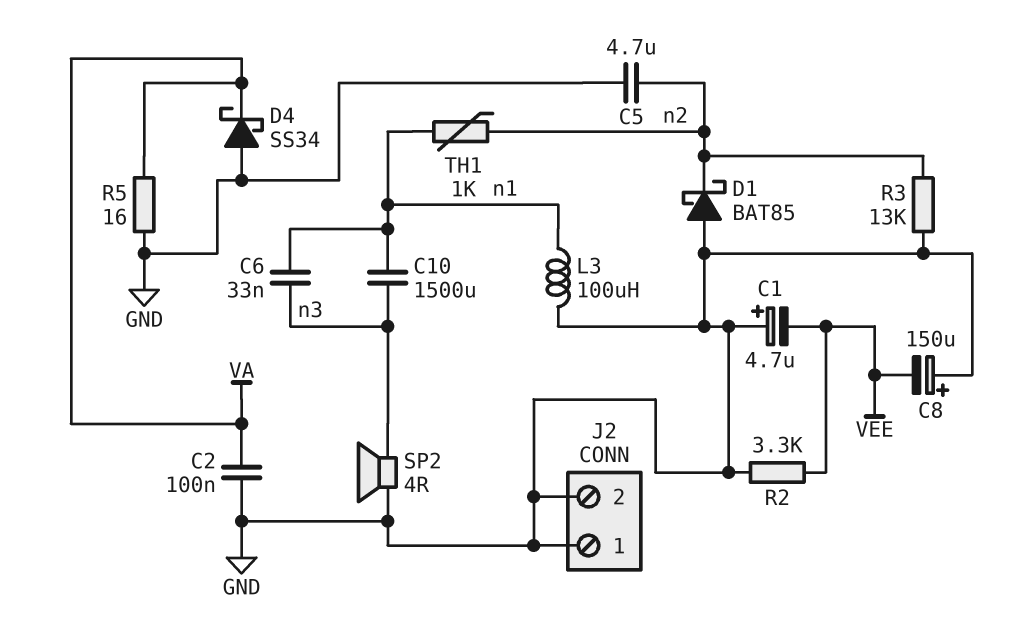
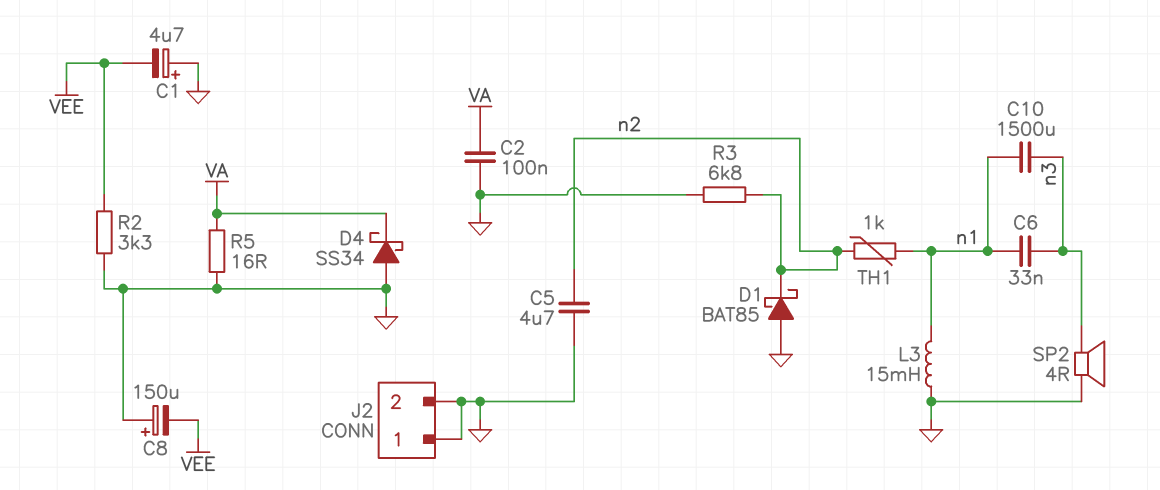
L3: 100uH (GND, n1) -> 15mH (GND, n1)
R3: 13k (GND, n2) -> 6.8k (GND, n2)

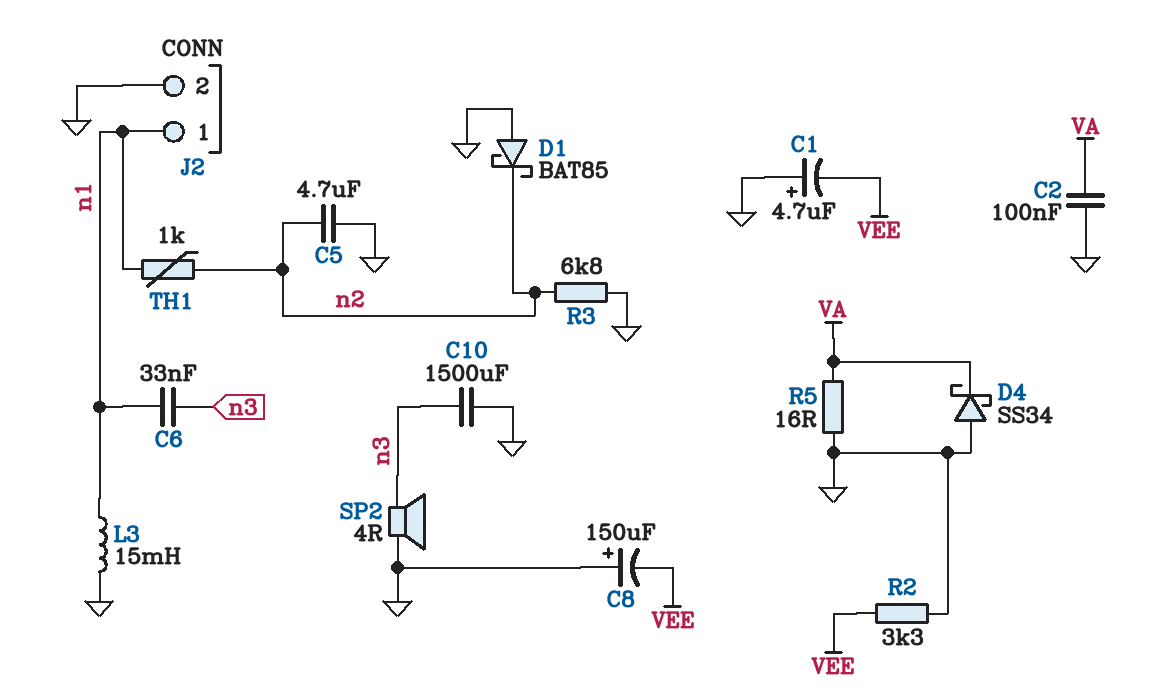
C10: 1500uF (n1, n3) -> 1500uF (GND, n3)
J2 pin 1: GND -> n1

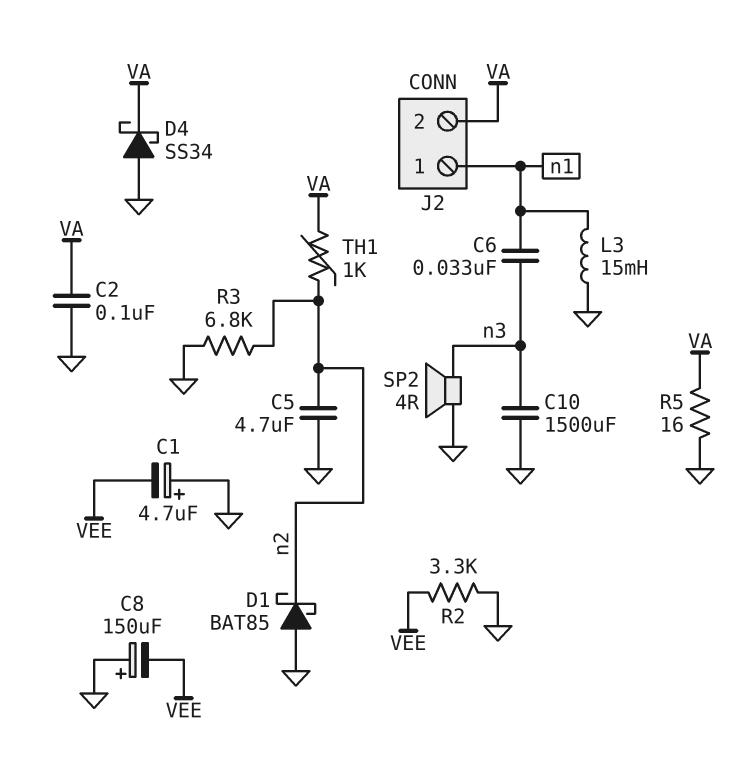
J2 pin 2: GND -> VA
TH1: 1k (n1, n2) -> 1k (VA, n2)

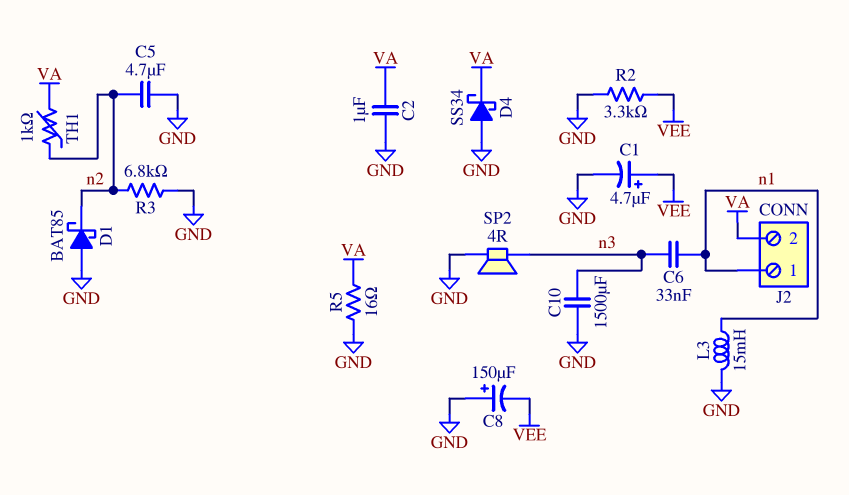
C1: 4.7uF (plus GND, minus VEE) -> 4.7uF (plus VEE, minus GND)
C2: 100nF (GND, VA) -> 1uF (GND, VA)

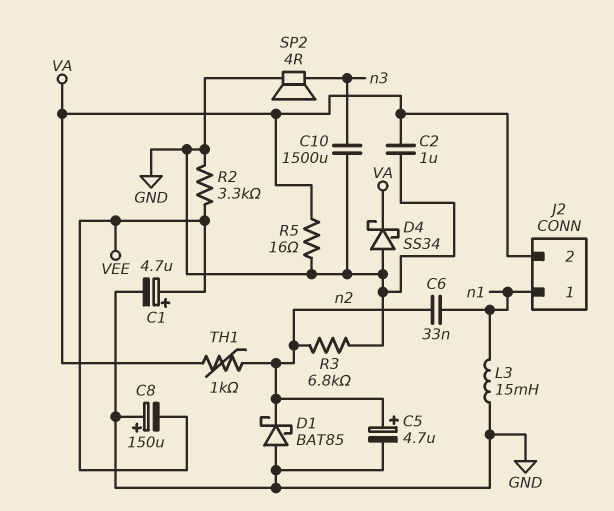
C5: 4.7uF (GND, n2) -> 4.7uF (plus n2, minus GND)
C6: 33nF (n1, n3) -> 33nF (n1, n2)

